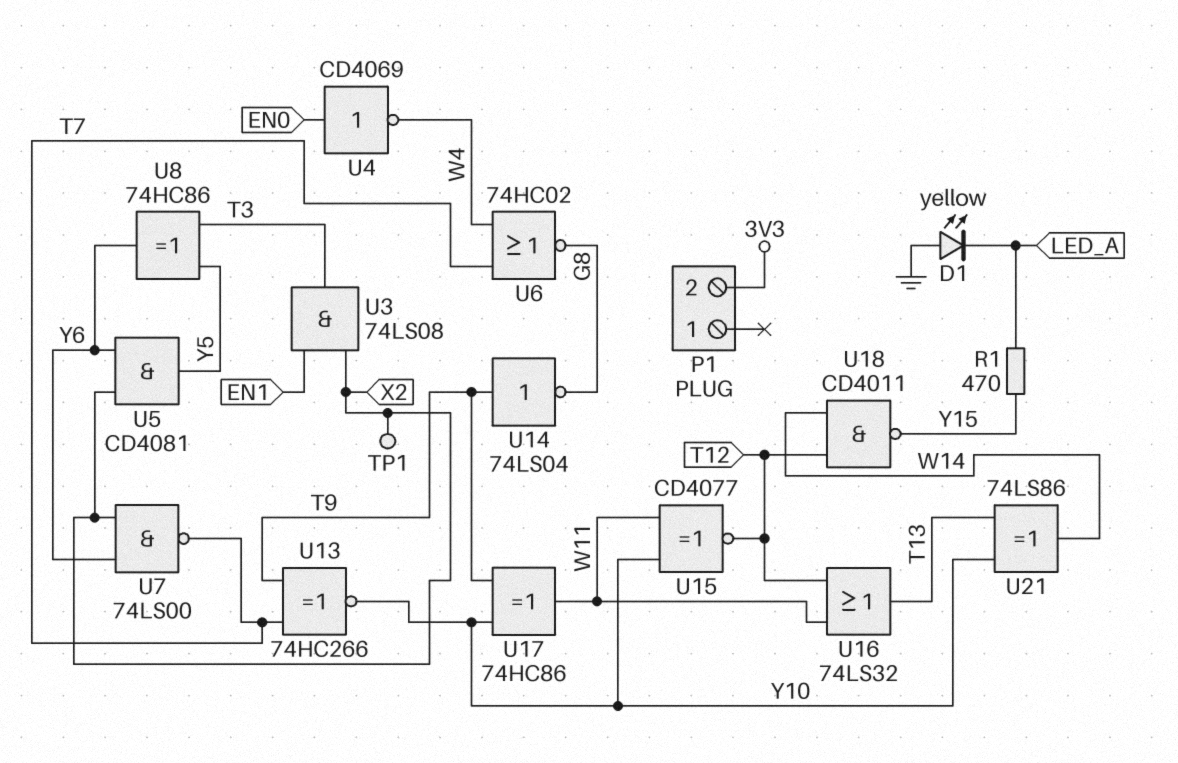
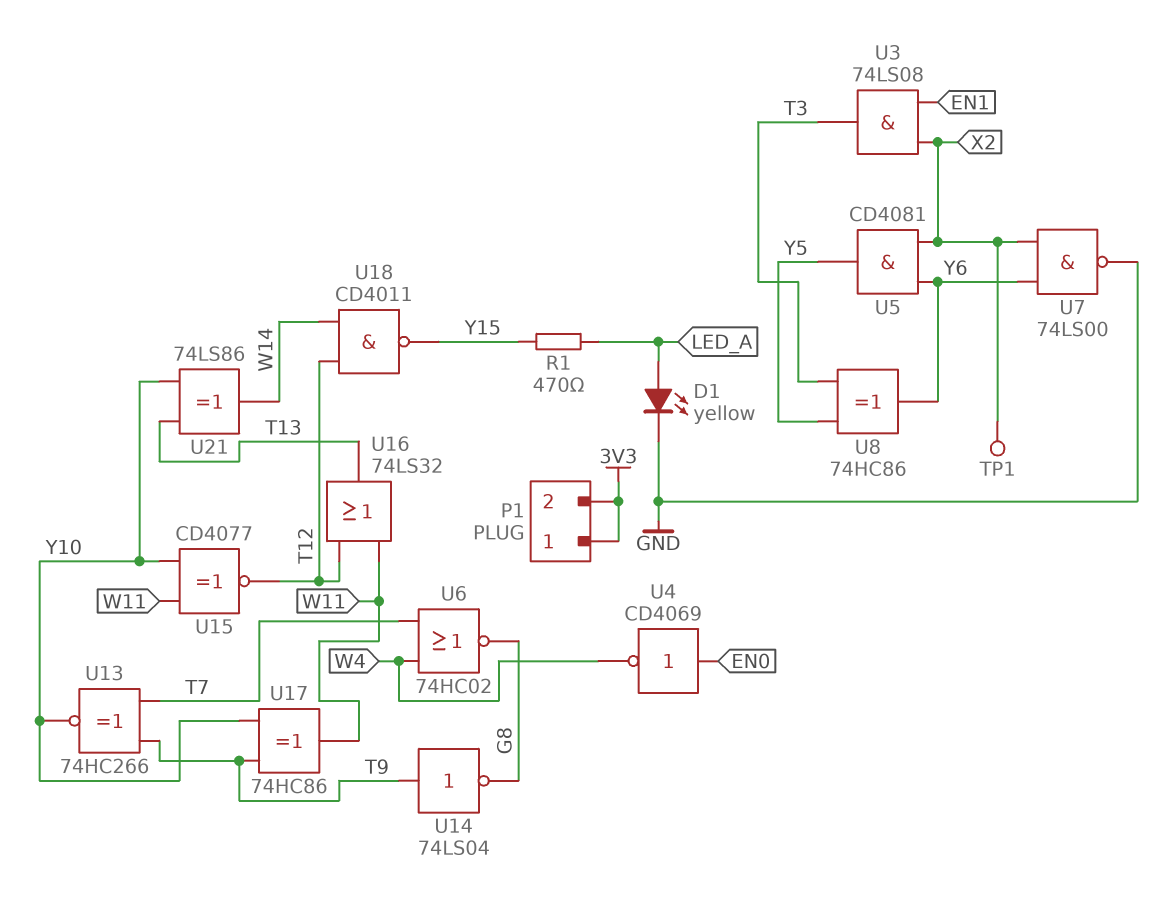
D1: LED yellow (A GND, K LED_A) -> LED yellow (A LED_A, K GND)
P1 pin 1: none -> 3V3
U7: NAND 74LS00 (in X2, in Y6, out T7) -> NAND 74LS00 (in X2, in Y6, out GND)

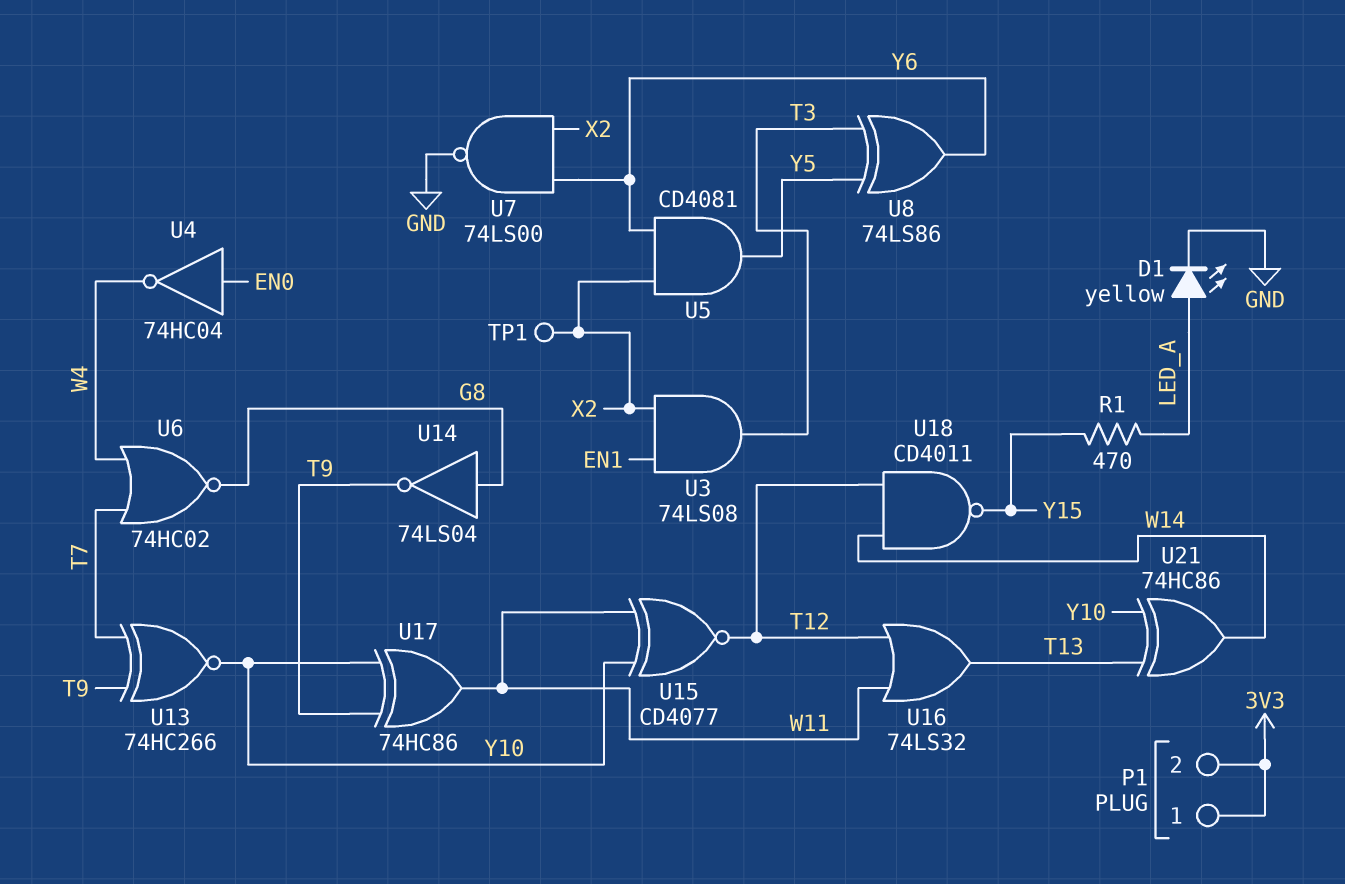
U4: NOT CD4069 (in EN0, out W4) -> NOT 74HC04 (in EN0, out W4)
U8: XOR 74HC86 (in T3, in Y5, out Y6) -> XOR 74LS86 (in T3, in Y5, out Y6)
U14: NOT 74LS04 (in T9, out G8) -> NOT 74LS04 (in G8, out T9)
U21: XOR 74LS86 (in T13, in Y10, out W14) -> XOR 74HC86 (in T13, in Y10, out W14)

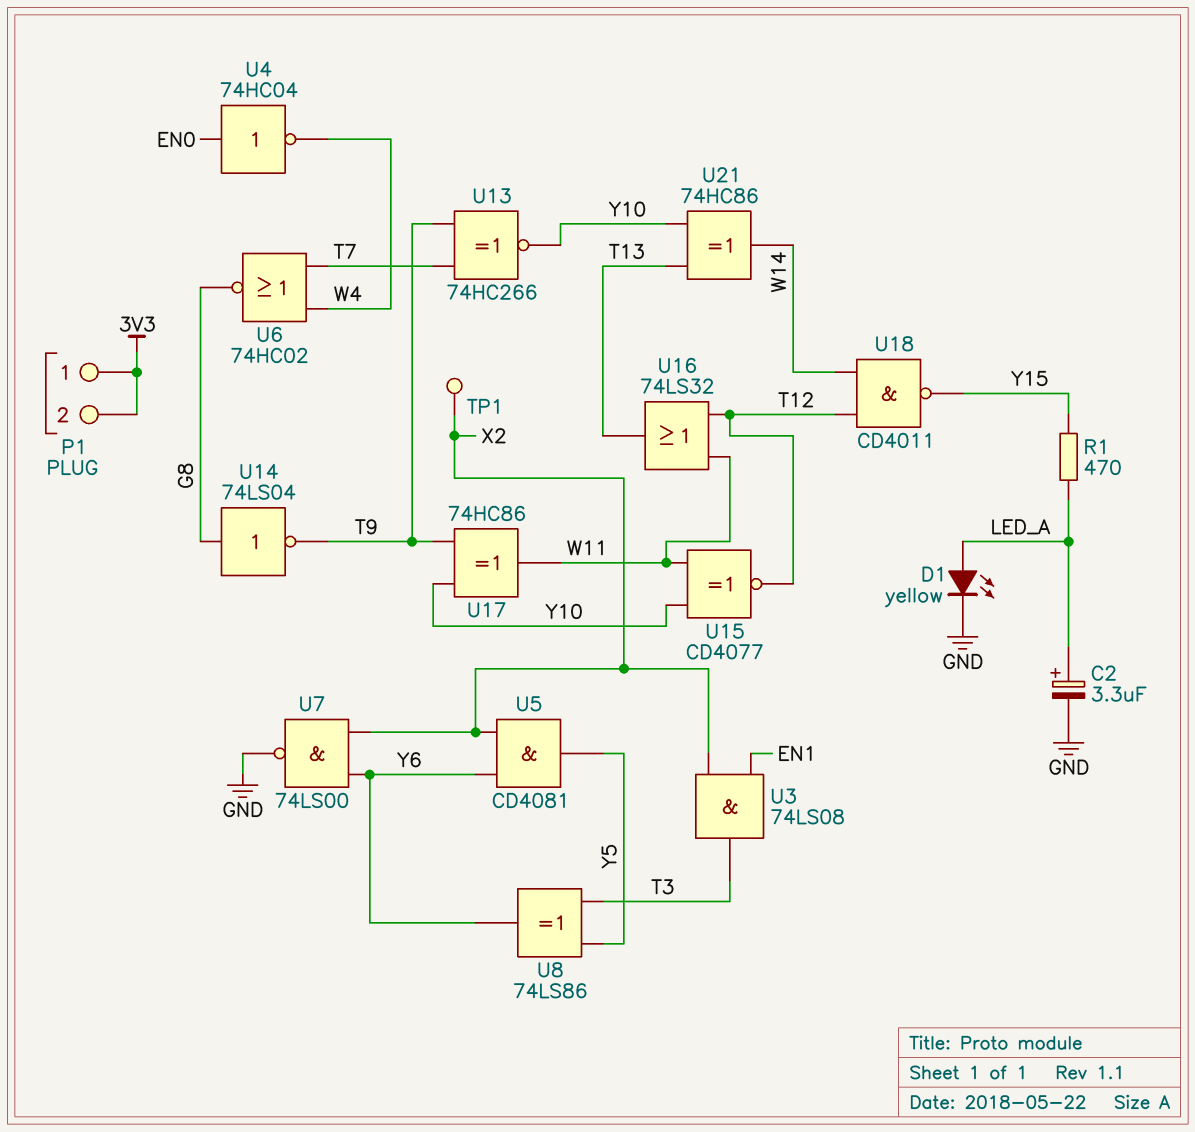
C2: none -> 3.3uF (plus LED_A, minus GND)

